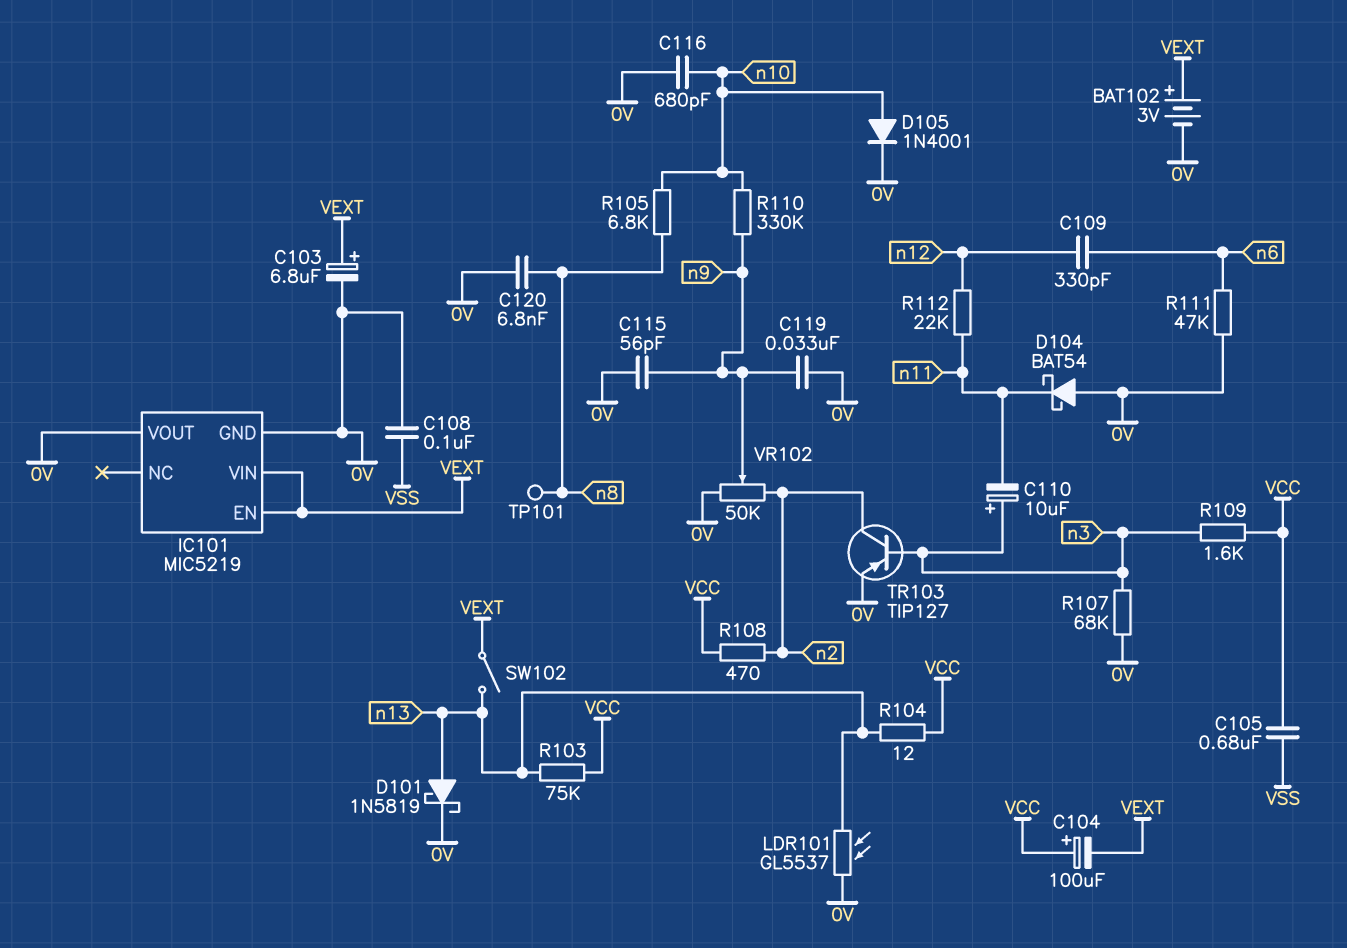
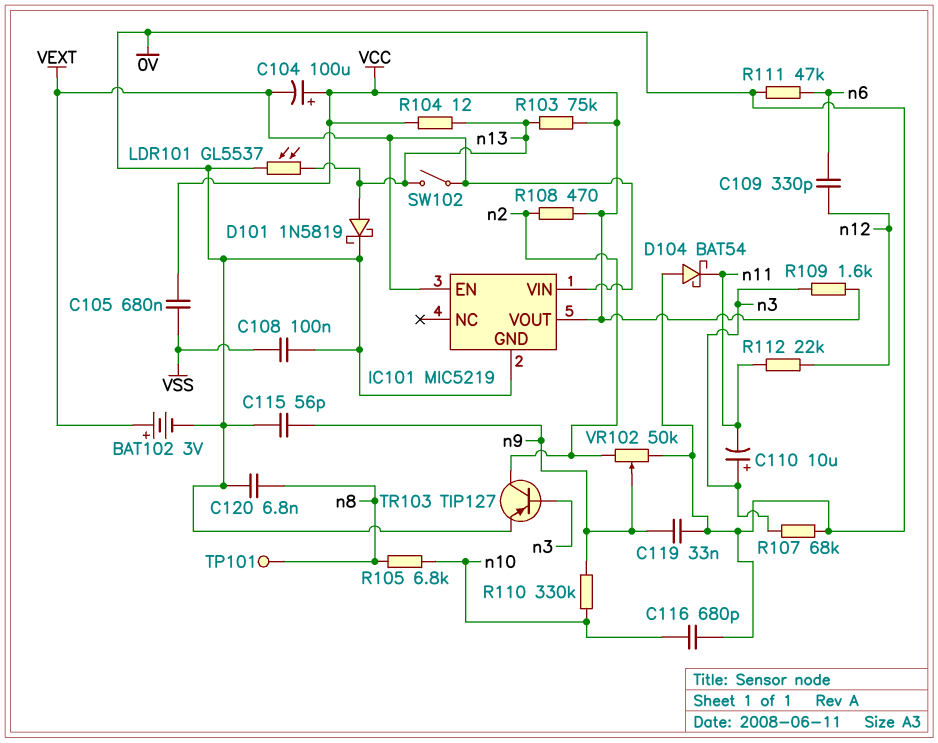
C103: 6.8uF (plus VEXT, minus 0V) -> none
D105: diode 1N4001 (A n10, K 0V) -> none
IC101 pin VOUT: 0V -> VCC

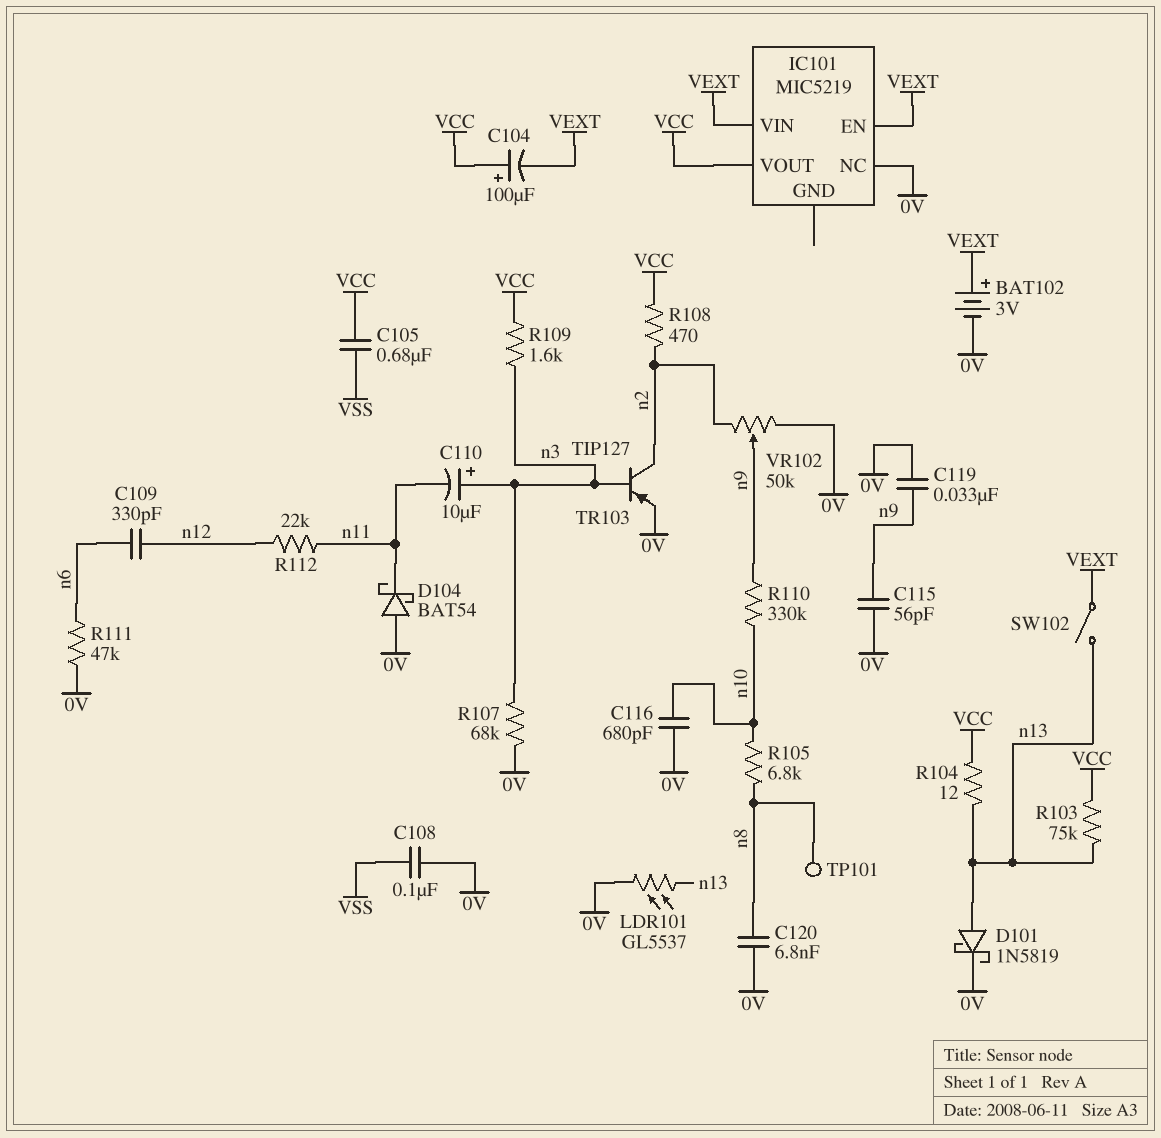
IC101 pin GND: 0V -> none
IC101 pin NC: none -> 0V

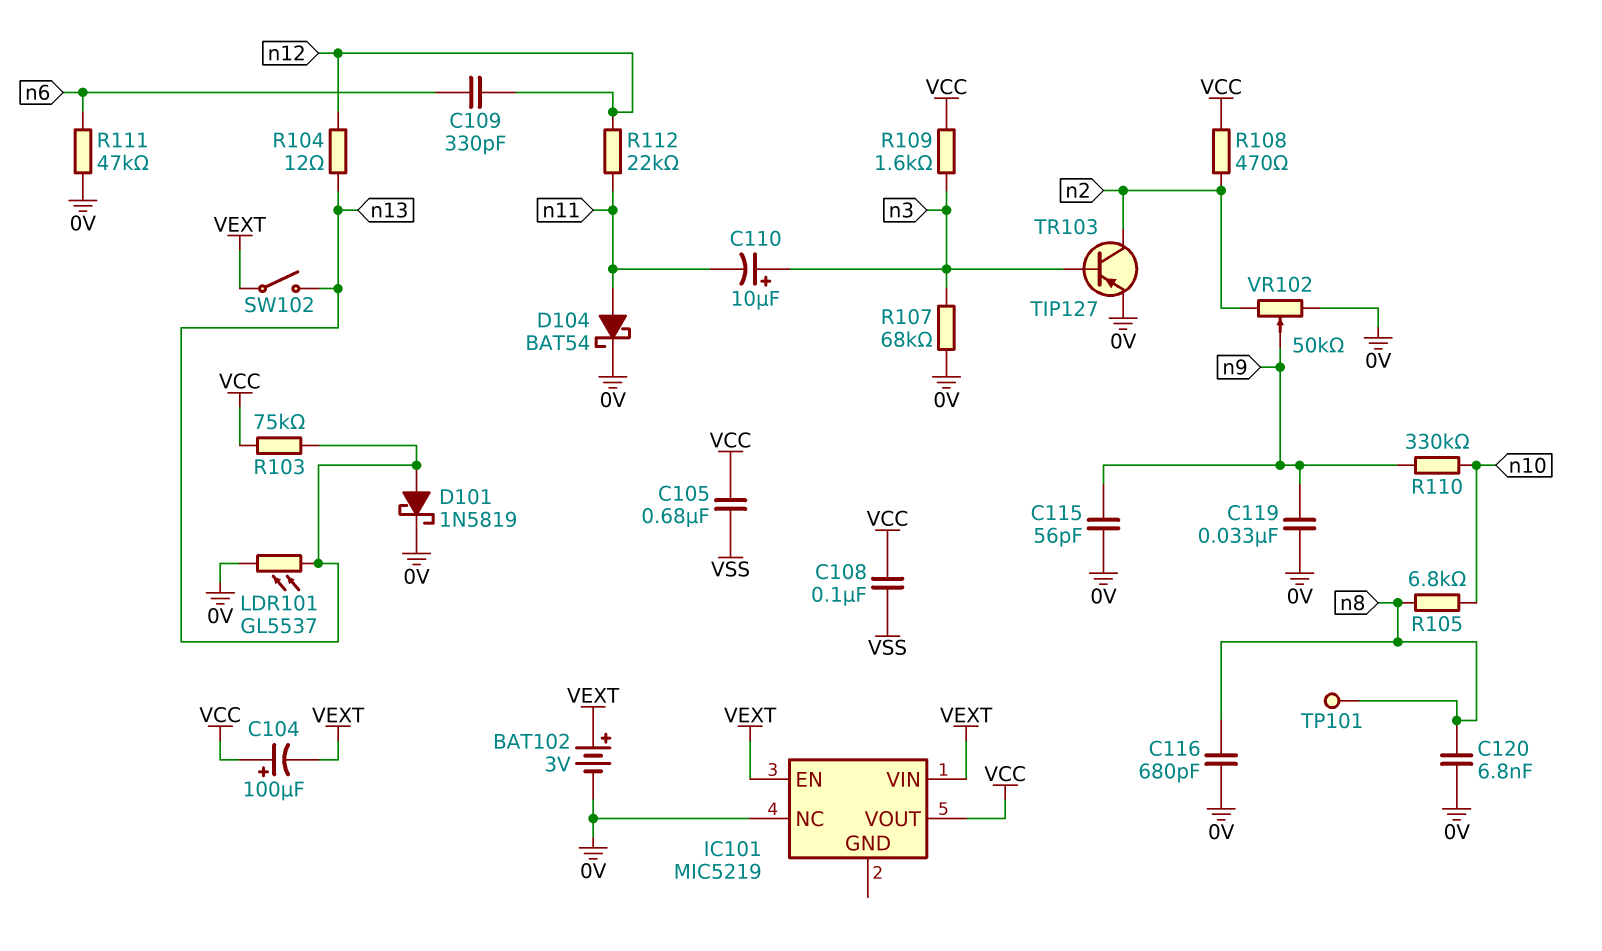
C108: 100nF (0V, VSS) -> 100nF (VCC, VSS)
C116: 680pF (0V, n10) -> 680pF (0V, n8)
D104: schottky BAT54 (A 0V, K n11) -> schottky BAT54 (A n11, K 0V)
R104: 12 (VCC, n13) -> 12 (n12, n13)

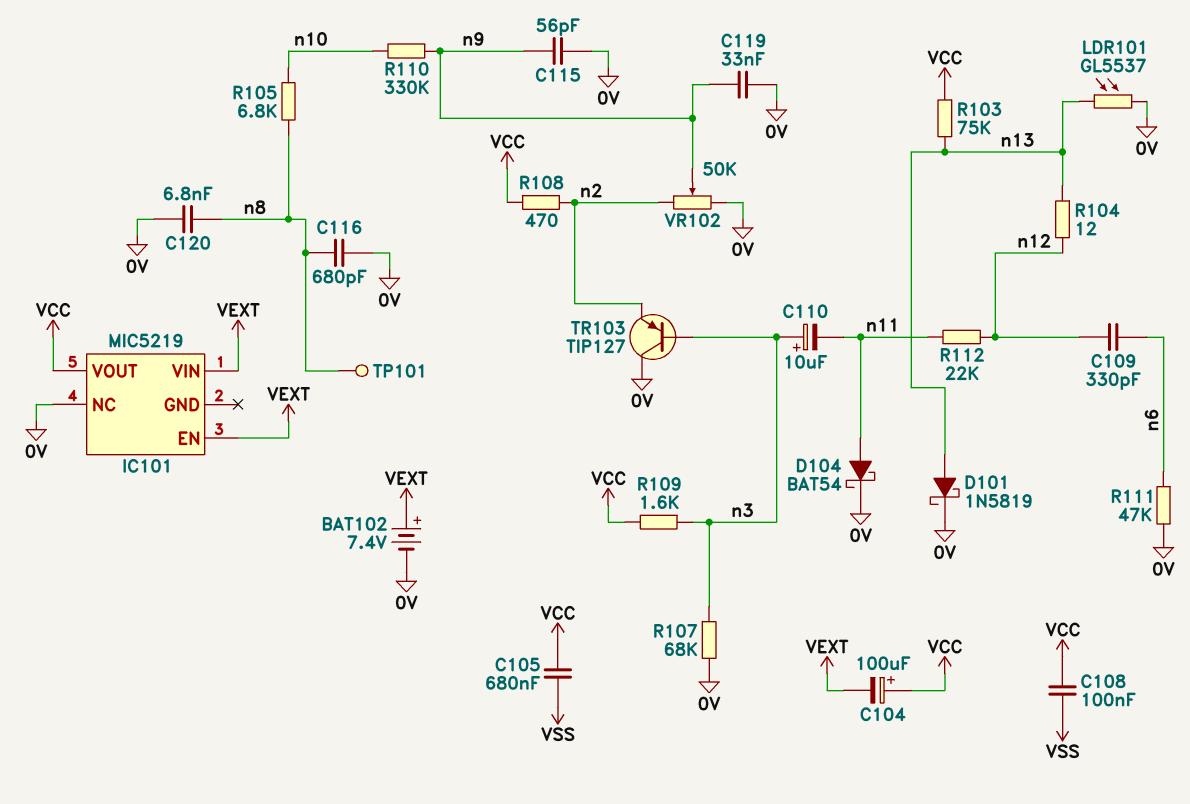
BAT102: 3V (plus VEXT, minus 0V) -> 7.4V (plus VEXT, minus 0V)
SW102: switch (VEXT, n13) -> none
TR103: PNP TIP127 (B n3, C n2, E 0V) -> PNP TIP127 (B n3, C 0V, E n2)

